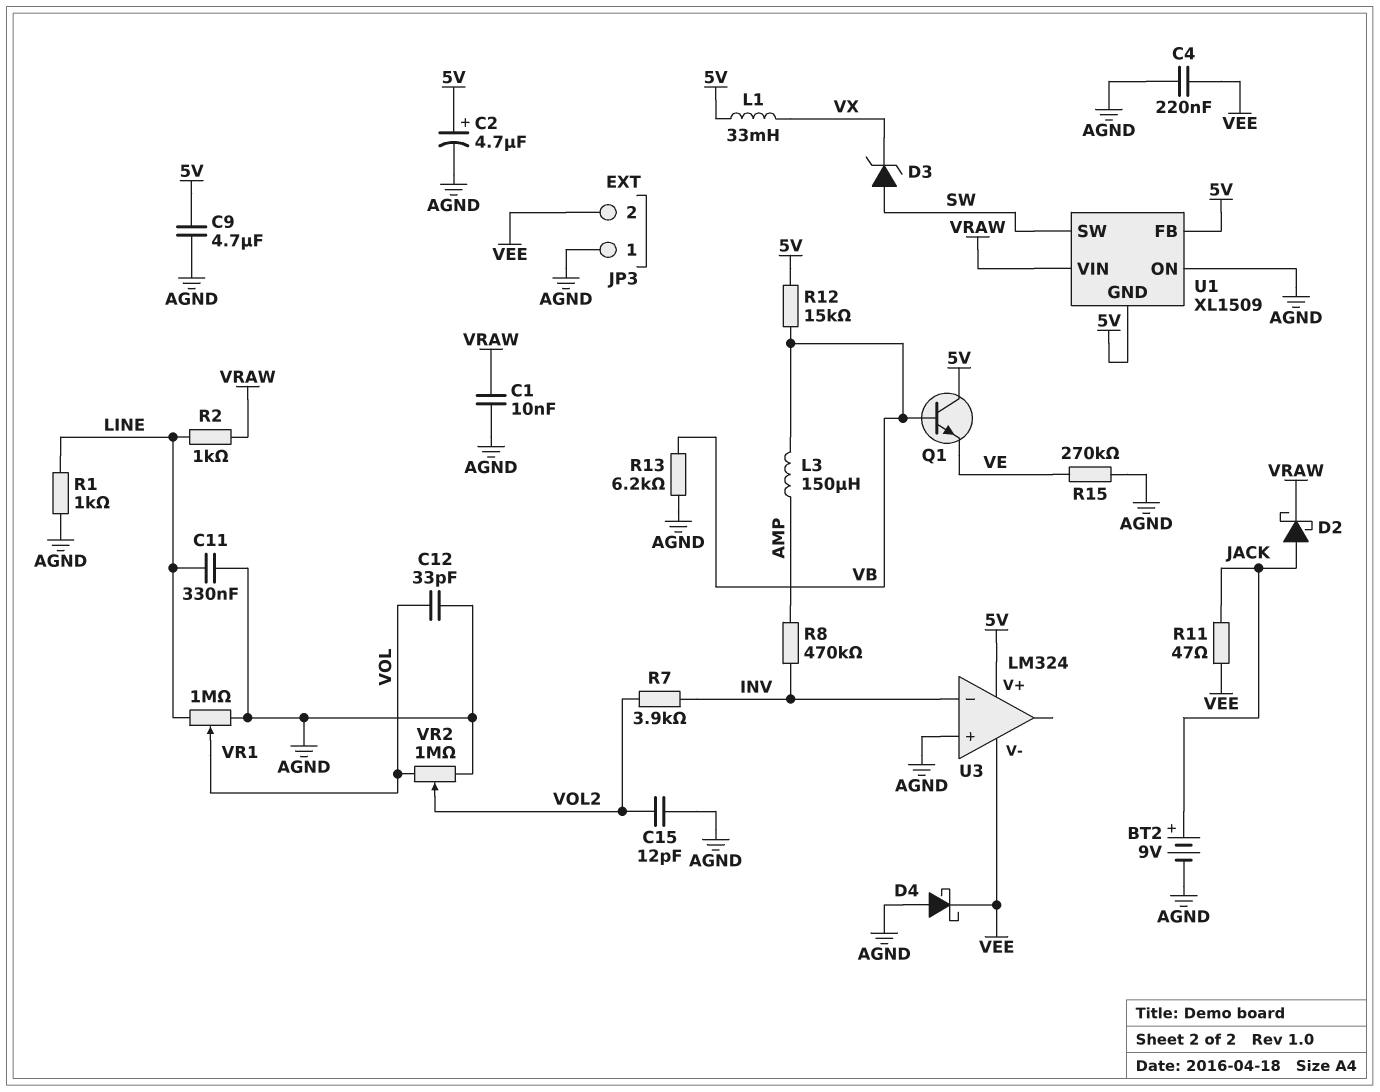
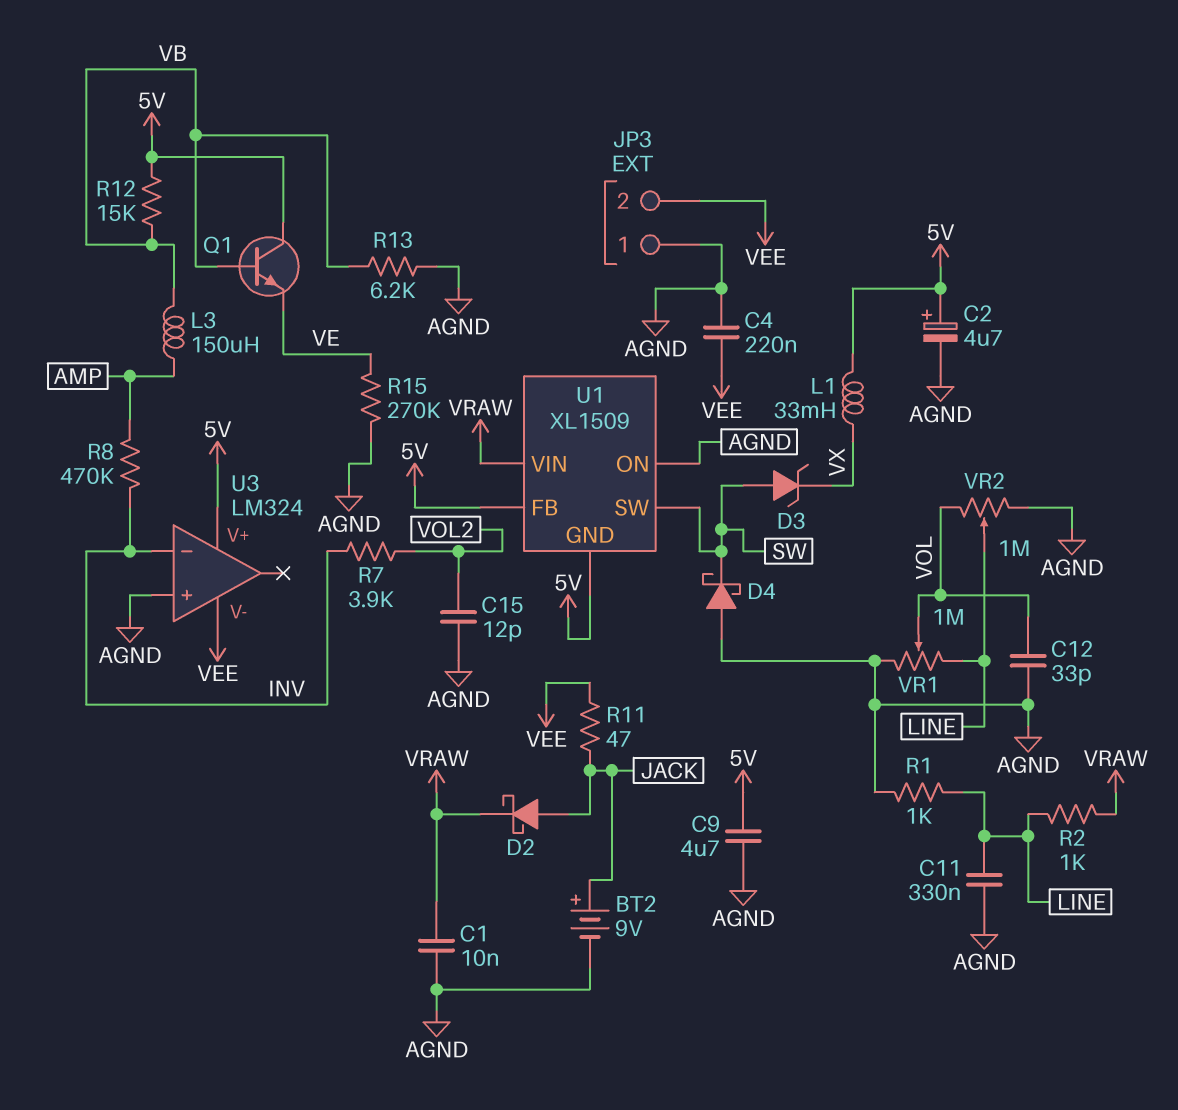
D4: schottky (A AGND, K VEE) -> schottky (A AGND, K SW)
VR2: 1M (AGND, VOL, wiper VOL2) -> 1M (AGND, VOL, wiper LINE)

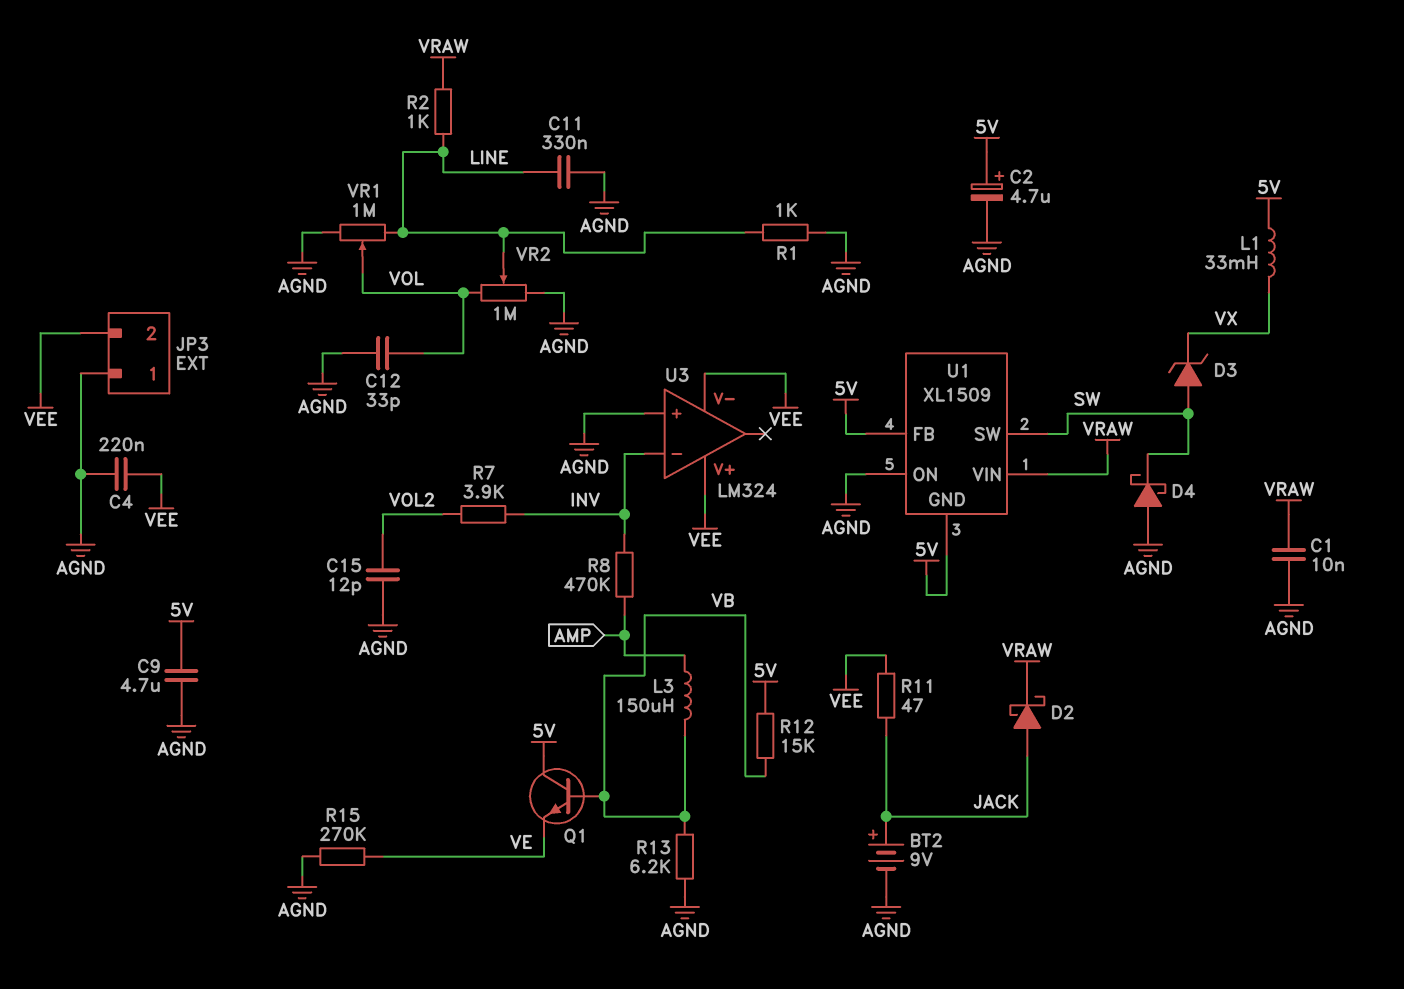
U3 pin V+: 5V -> VEE

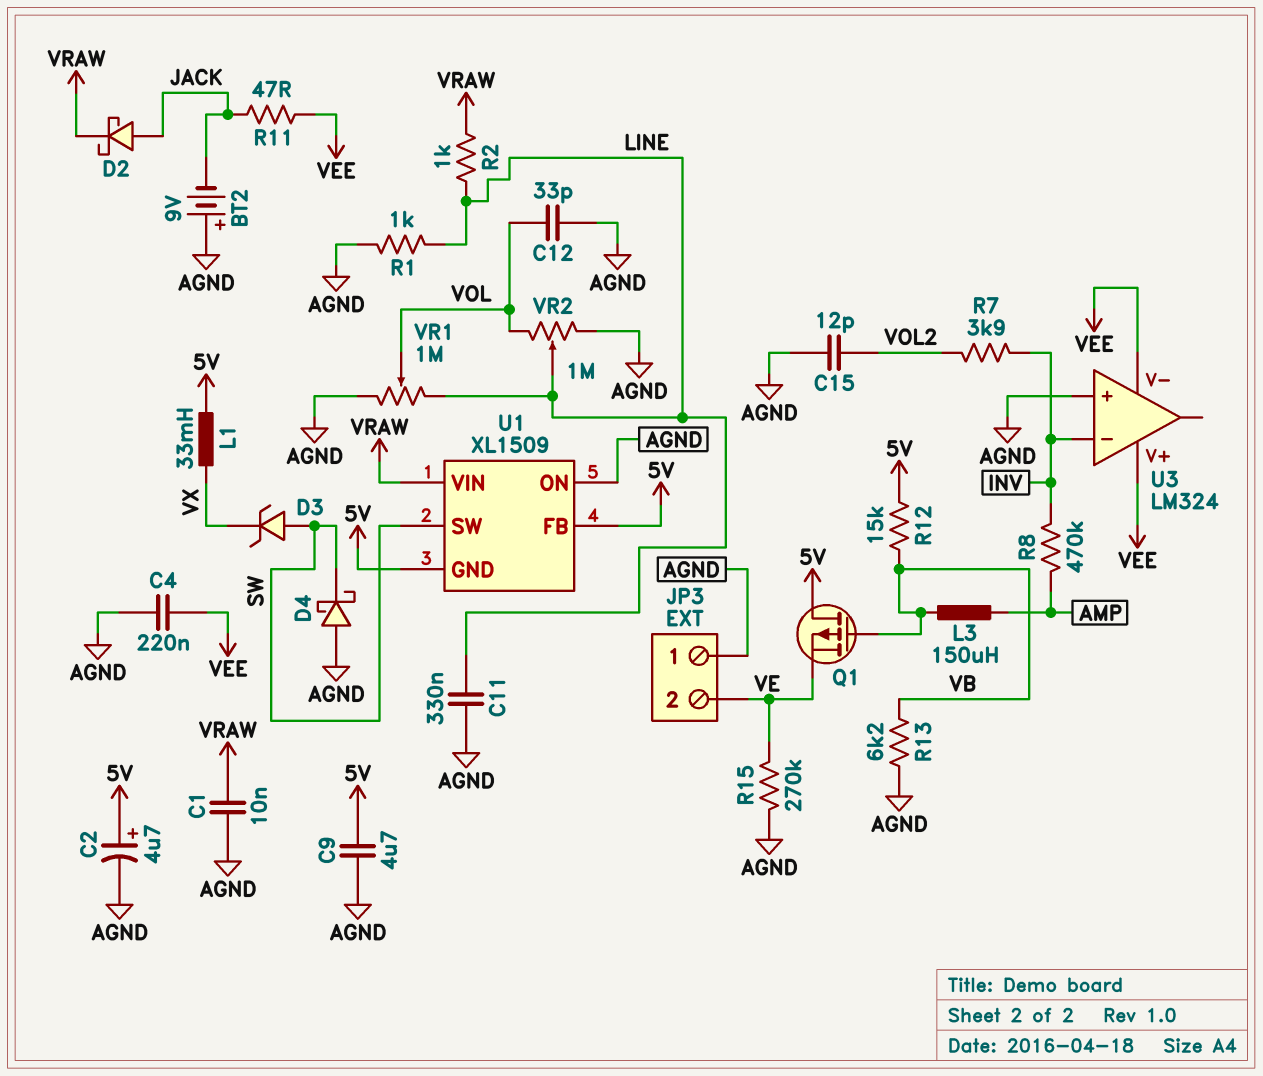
BT2: 9V (plus JACK, minus AGND) -> 9V (plus AGND, minus JACK)
JP3 pin 2: VEE -> VE
Q1: NPN (B VB, C 5V, E VE) -> PMOS (G VB, D 5V, S VE)

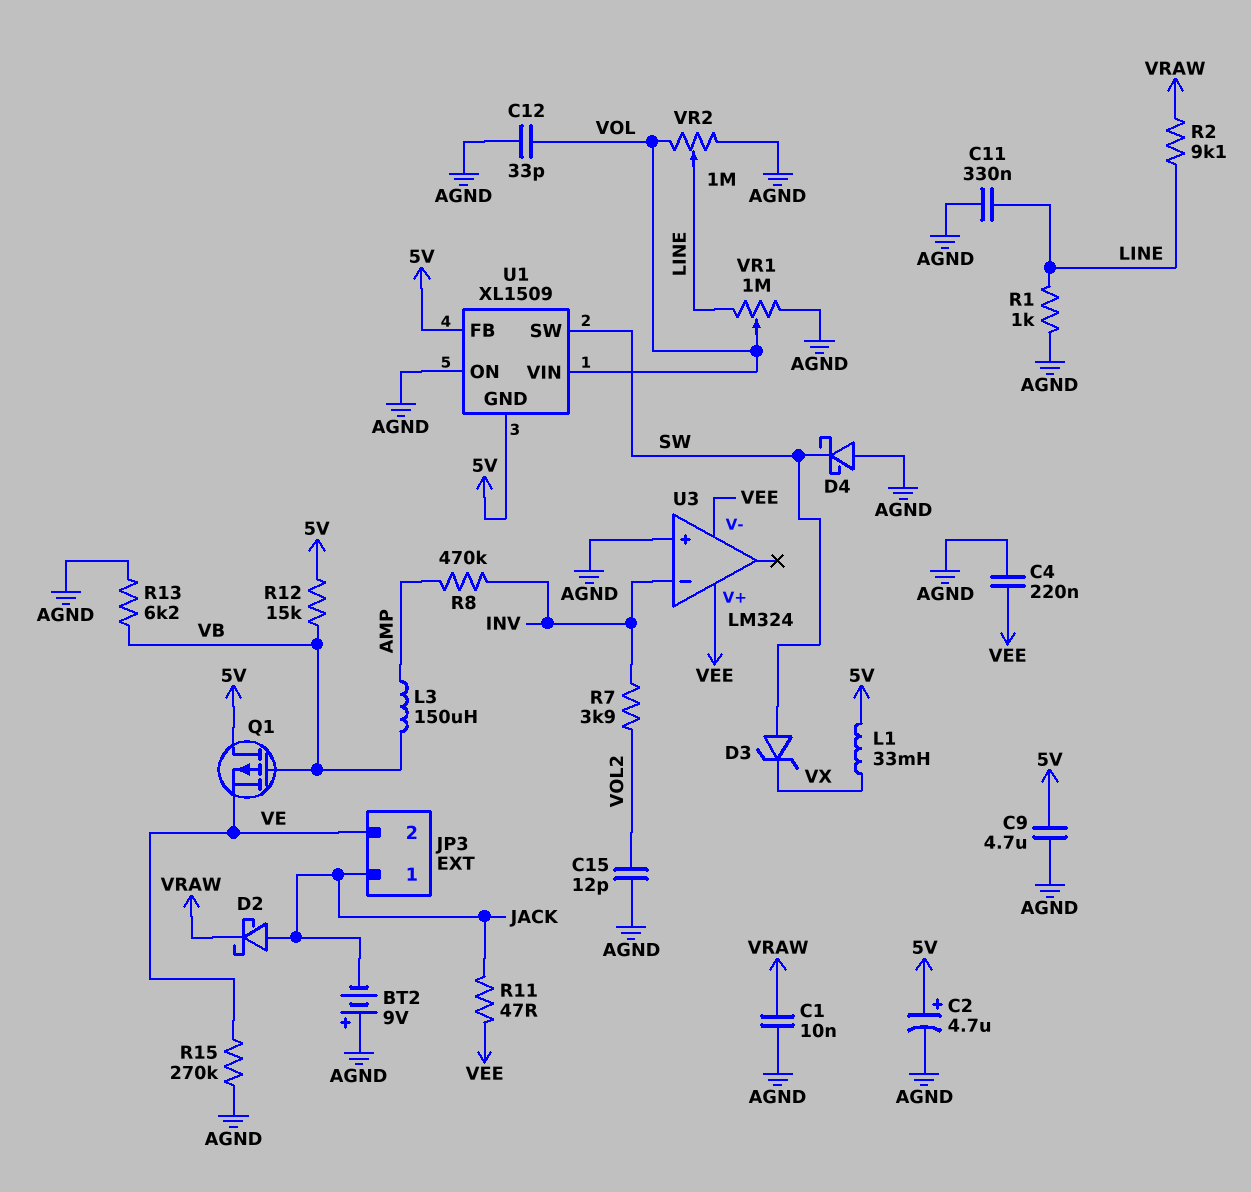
JP3 pin 1: AGND -> JACK
R2: 1k (LINE, VRAW) -> 9.1k (LINE, VRAW)
U1 pin VIN: VRAW -> VOL

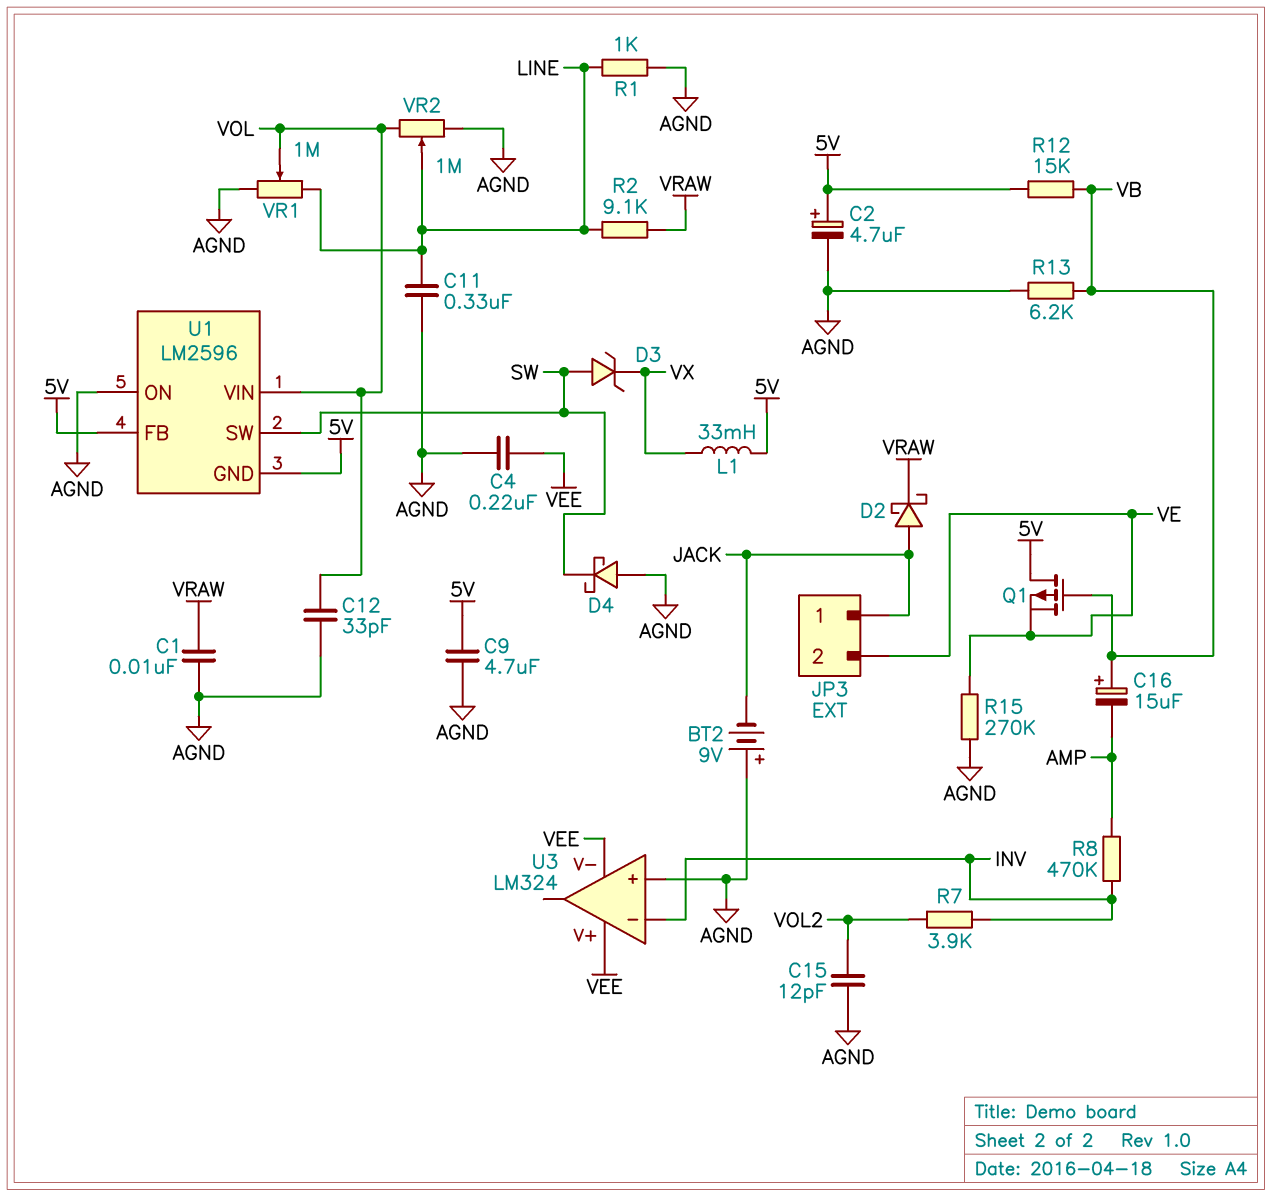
C16: none -> 15uF (plus VB, minus AMP)
L3: 150uH (AMP, VB) -> none
R11: 47 (JACK, VEE) -> none
U1: XL1509 -> LM2596

